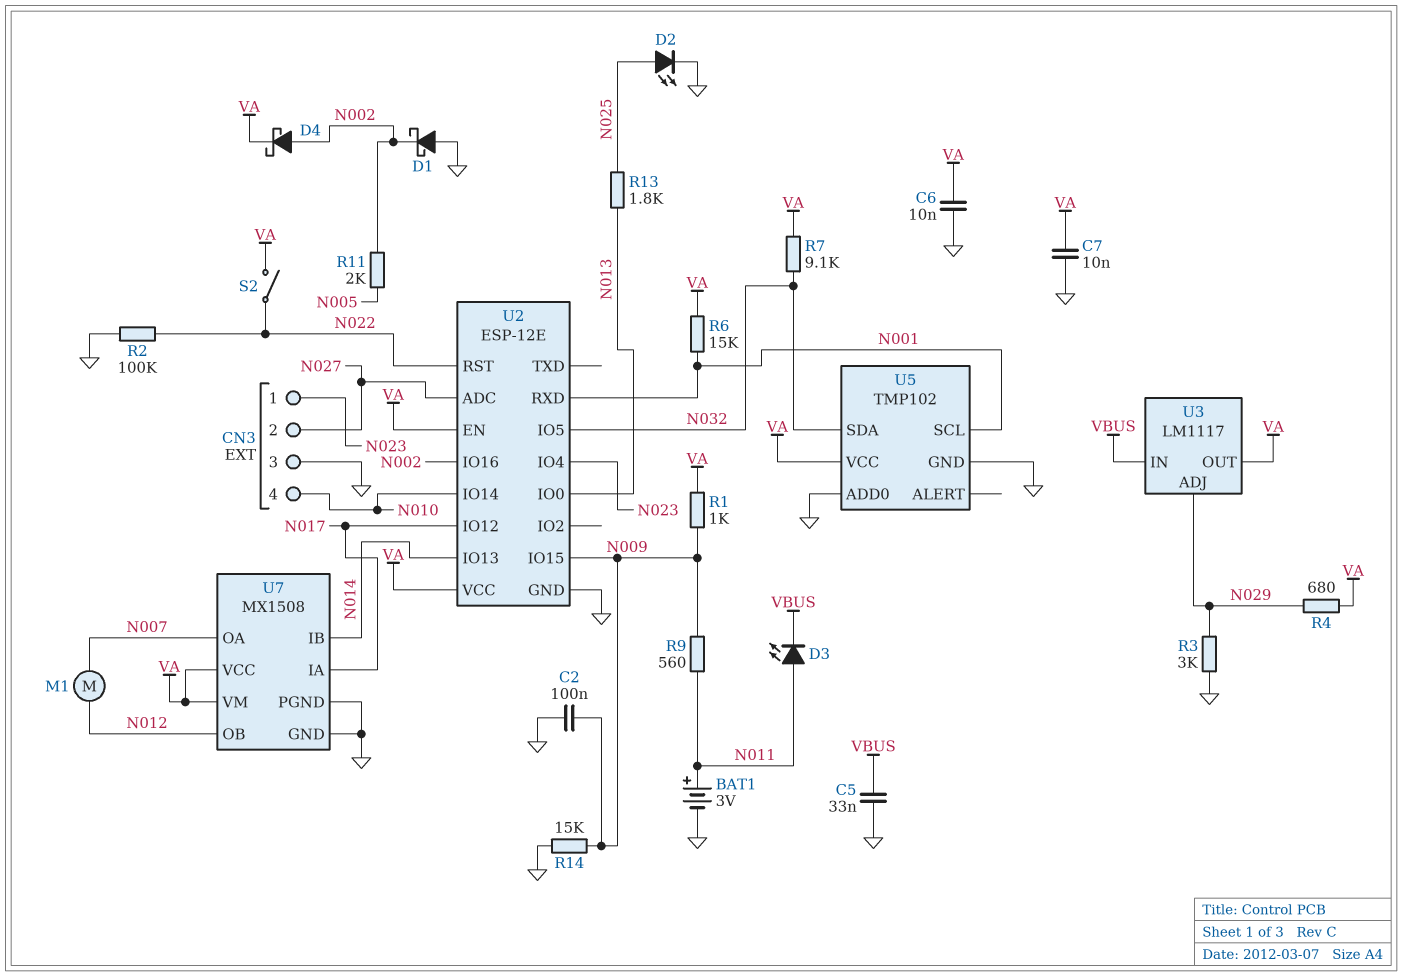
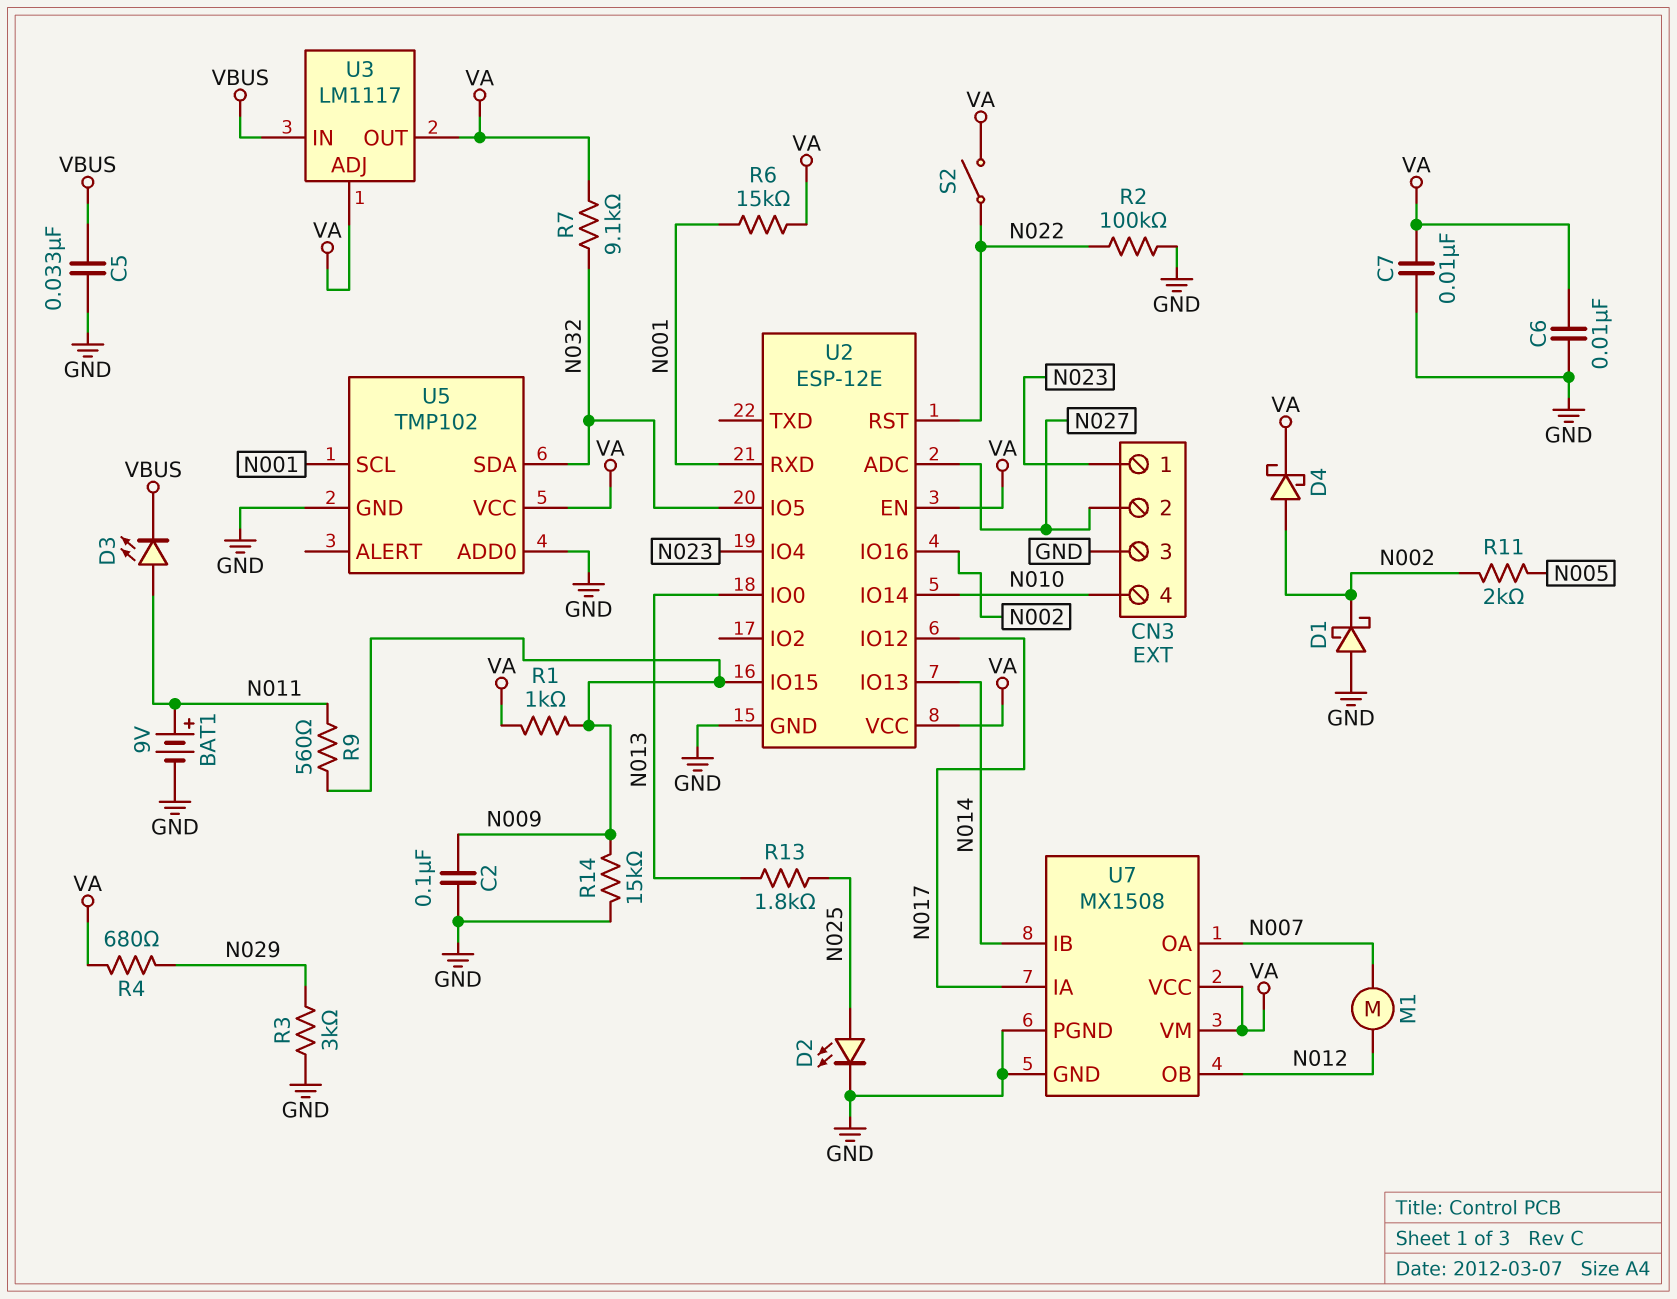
BAT1: 3V (plus N011, minus GND) -> 9V (plus N011, minus GND)
U3 pin ADJ: N029 -> VA

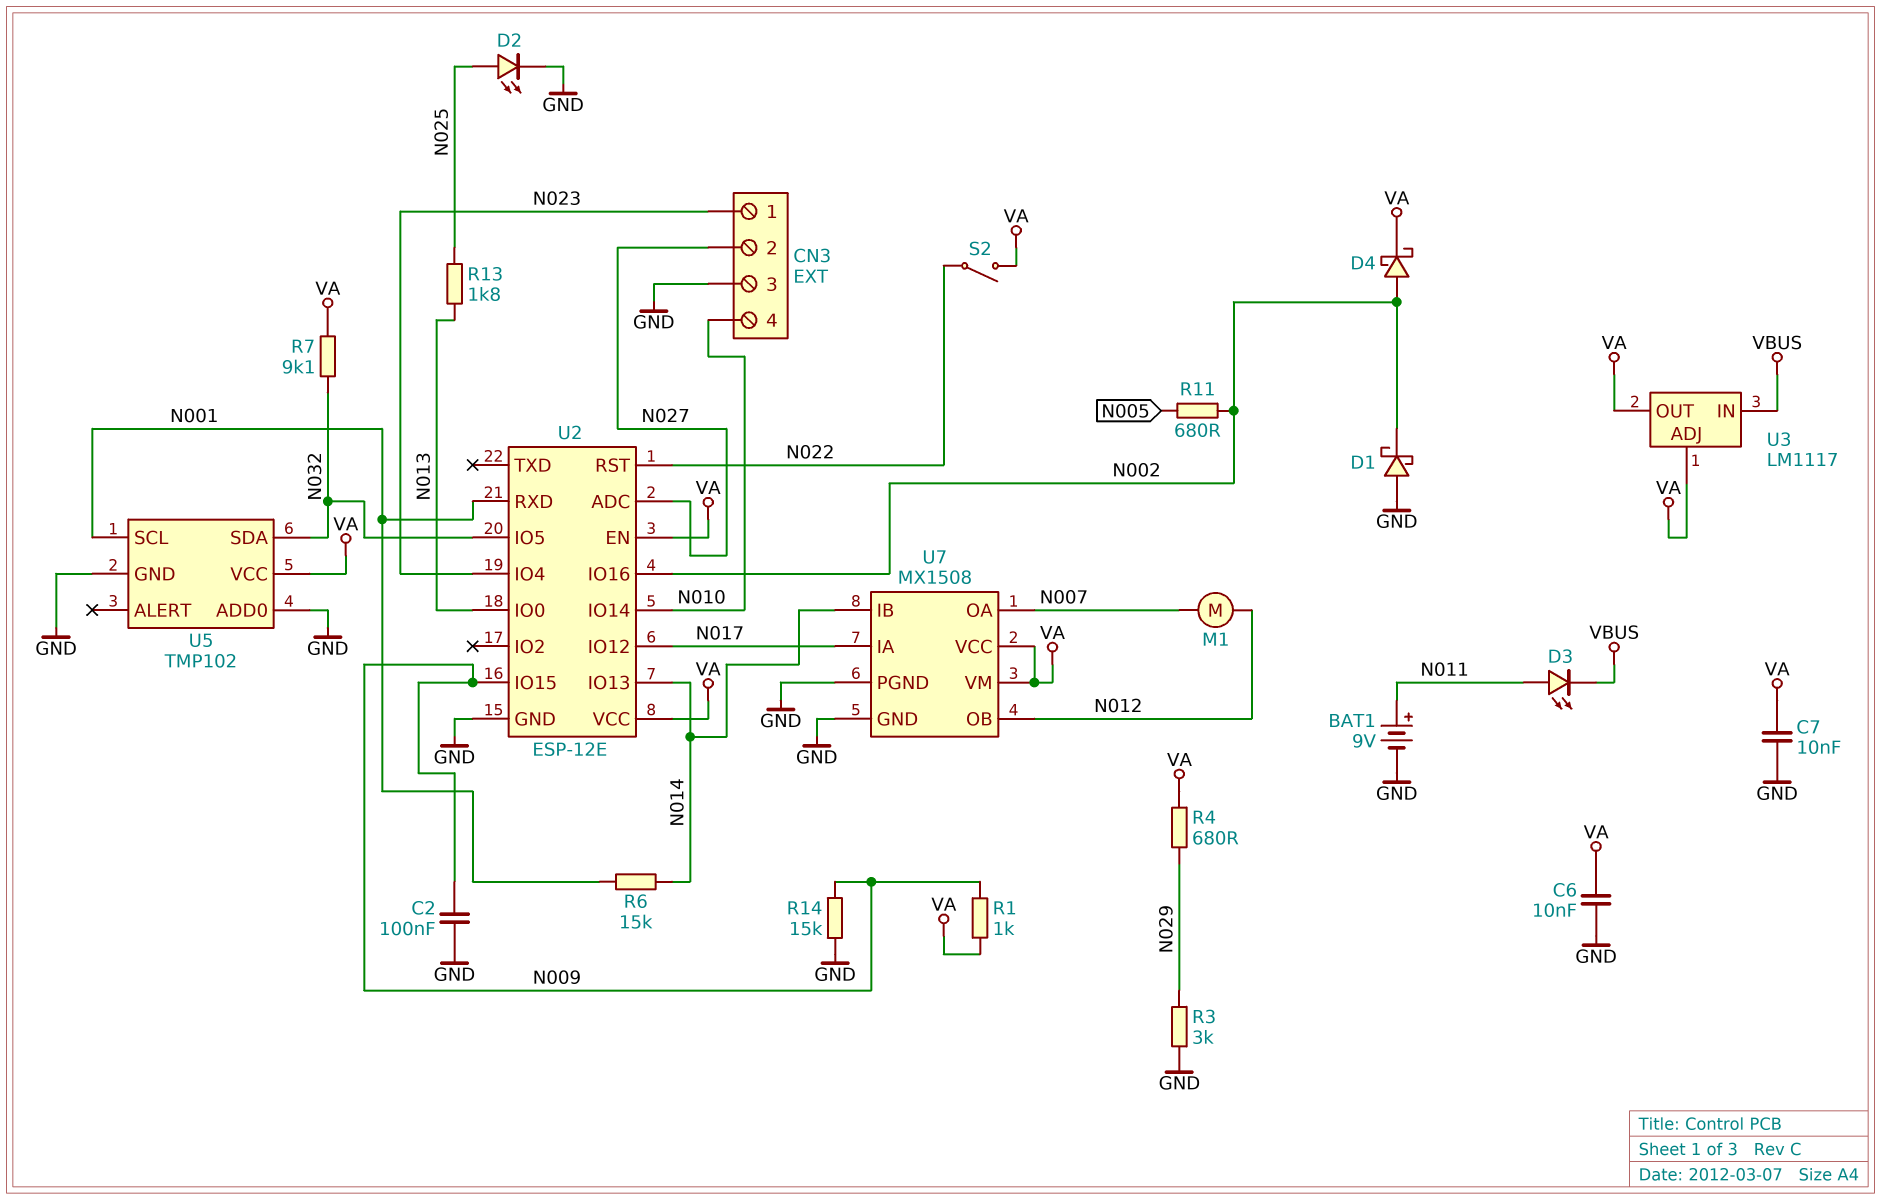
C5: 33nF (GND, VBUS) -> none
R2: 100k (GND, N022) -> none
R6: 15k (N001, VA) -> 15k (N001, N014)
R9: 560 (N009, N011) -> none
R11: 2k (N002, N005) -> 680 (N002, N005)

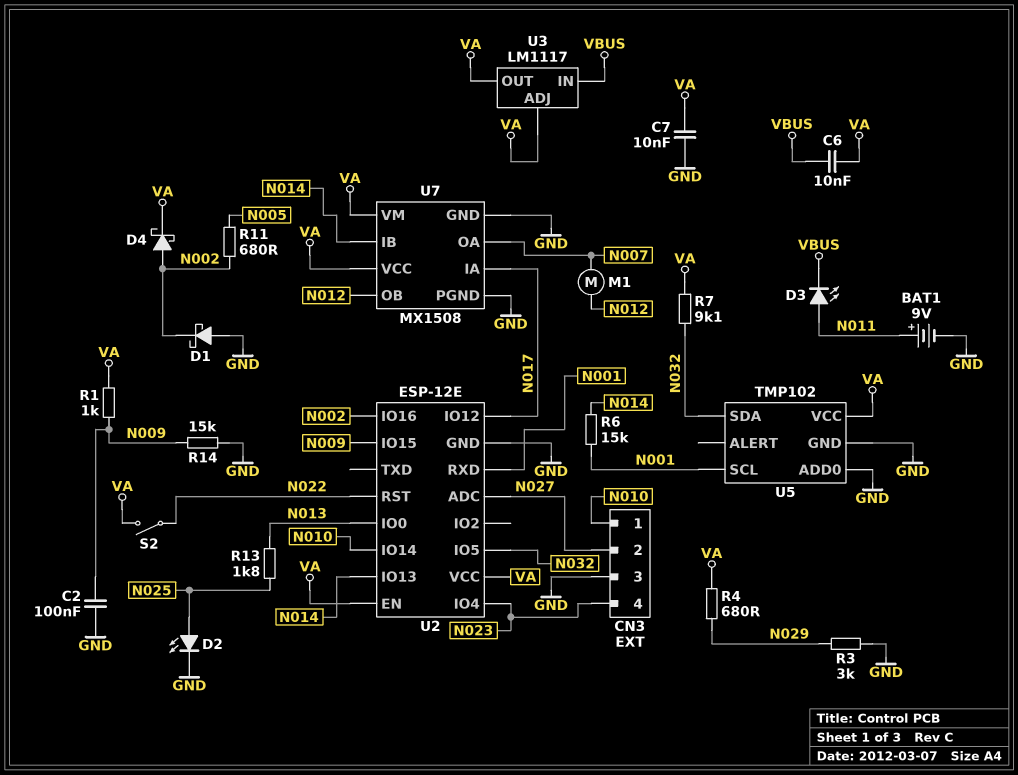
C6: 10nF (GND, VA) -> 10nF (VA, VBUS)
CN3 pin 1: N023 -> N010
CN3 pin 4: N010 -> N023

